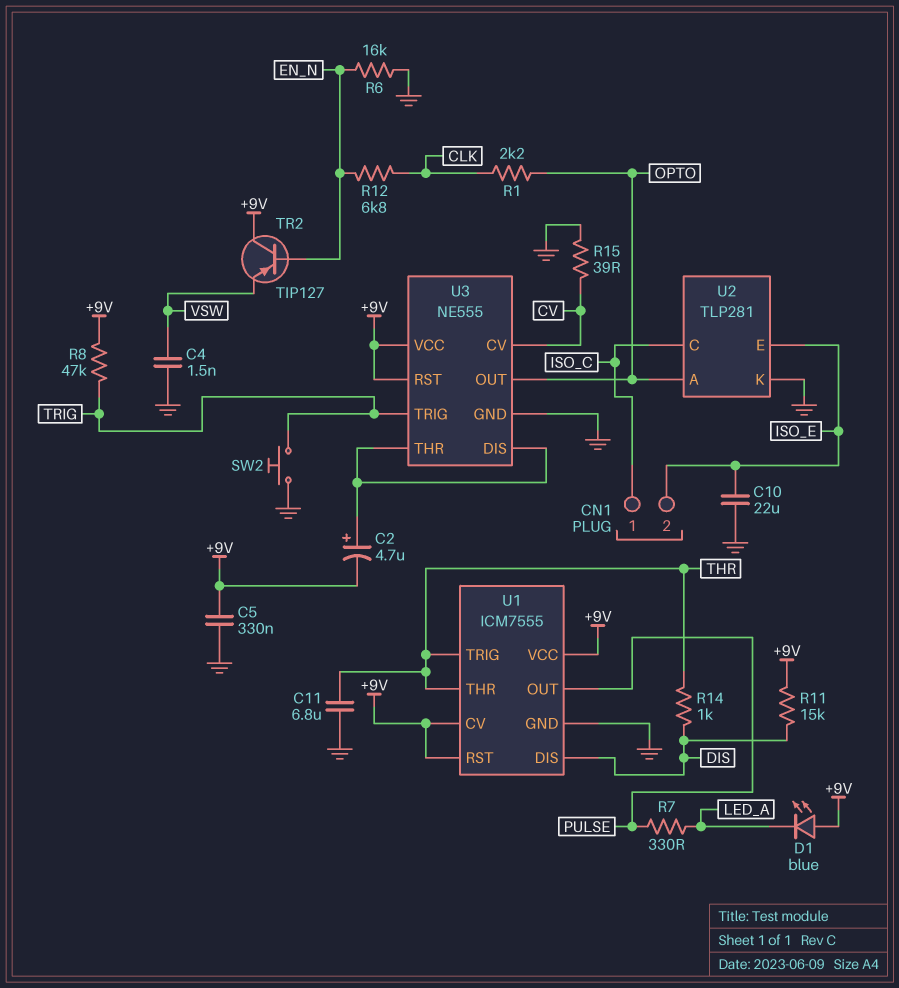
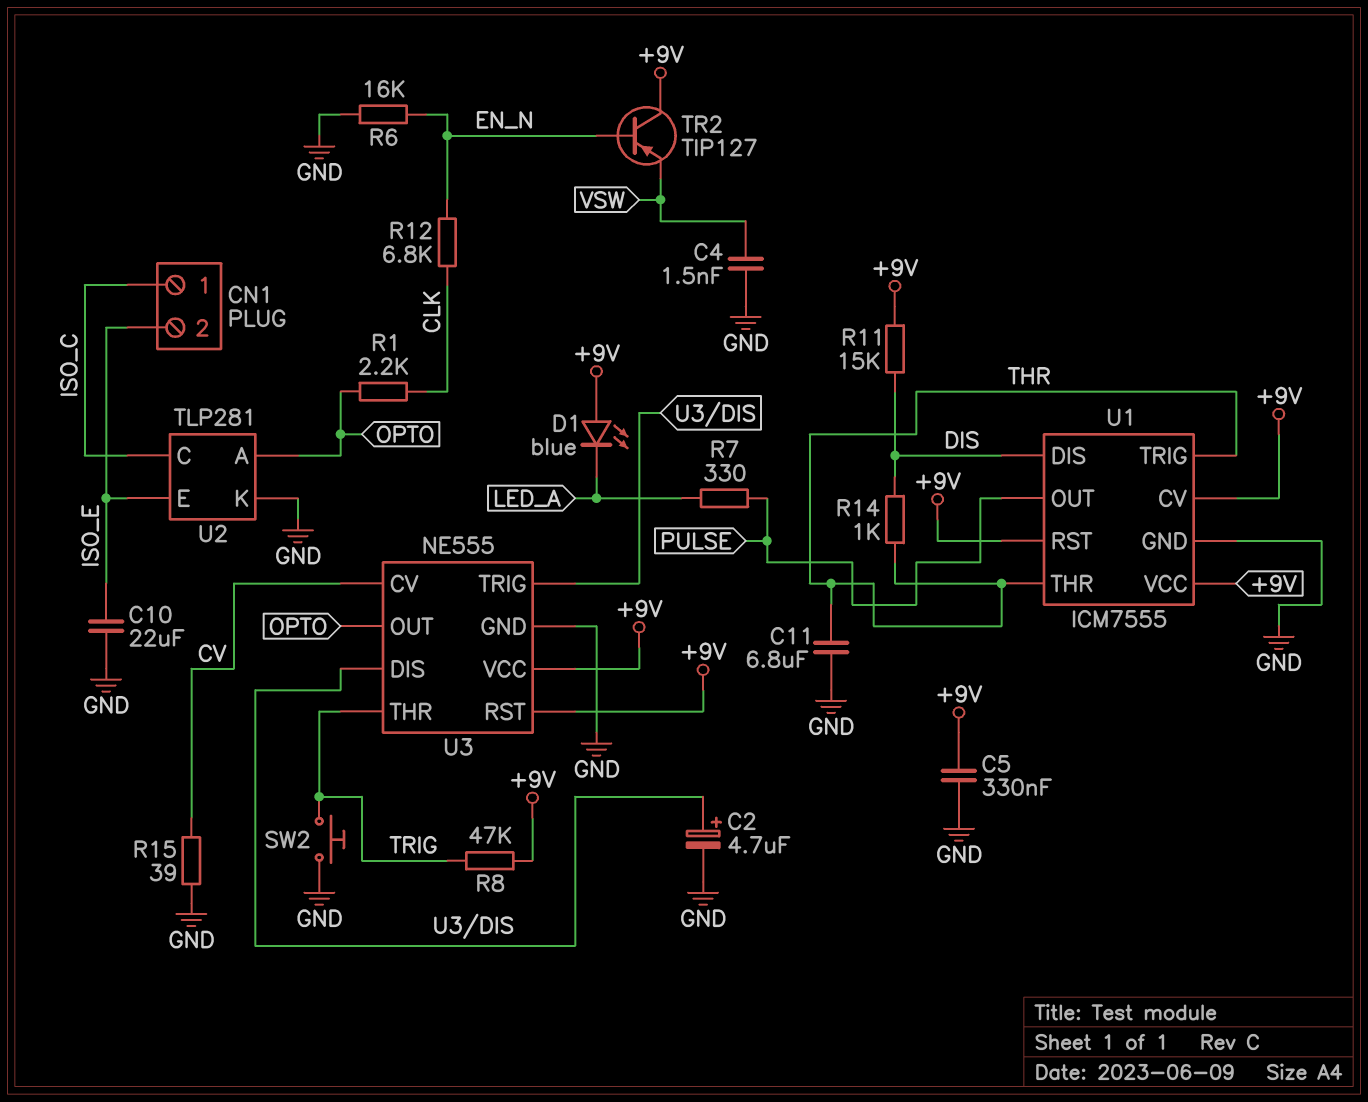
C2: 4.7uF (plus U3/DIS, minus +9V) -> 4.7uF (plus U3/DIS, minus GND)
U3 pin THR: U3/DIS -> TRIG
U3 pin TRIG: TRIG -> U3/DIS

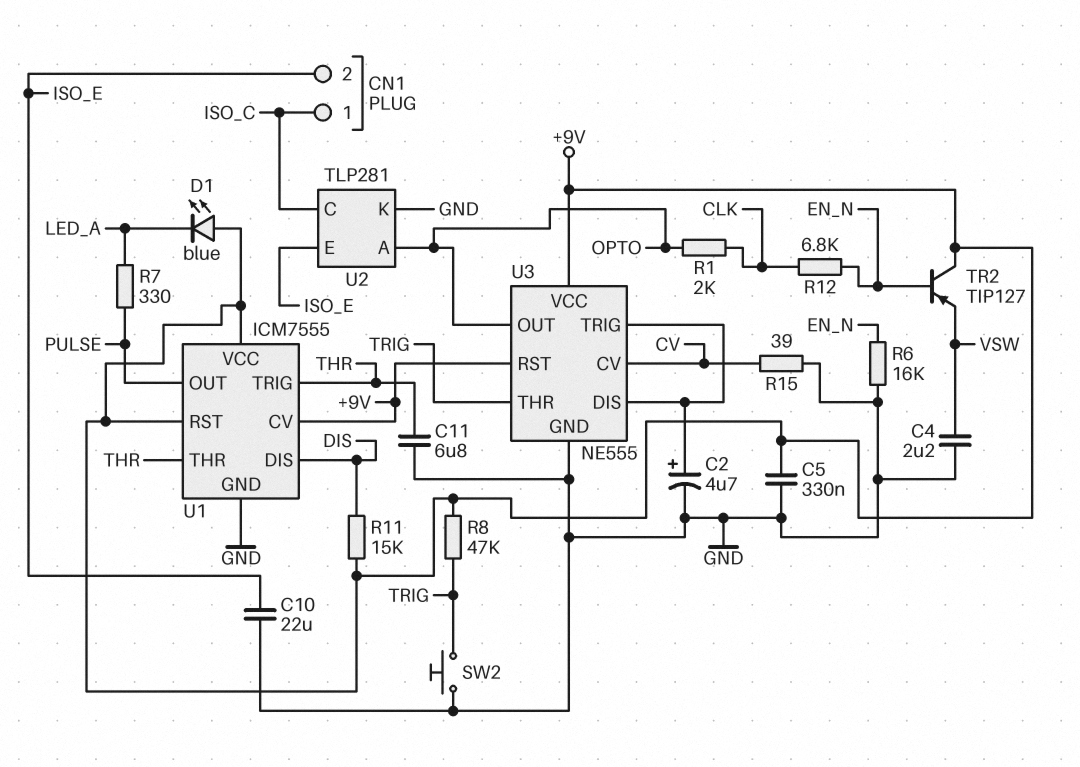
C4: 1.5nF (GND, VSW) -> 2.2uF (GND, VSW)
R1: 2.2k (CLK, OPTO) -> 2k (CLK, OPTO)
R14: 1k (DIS, THR) -> none

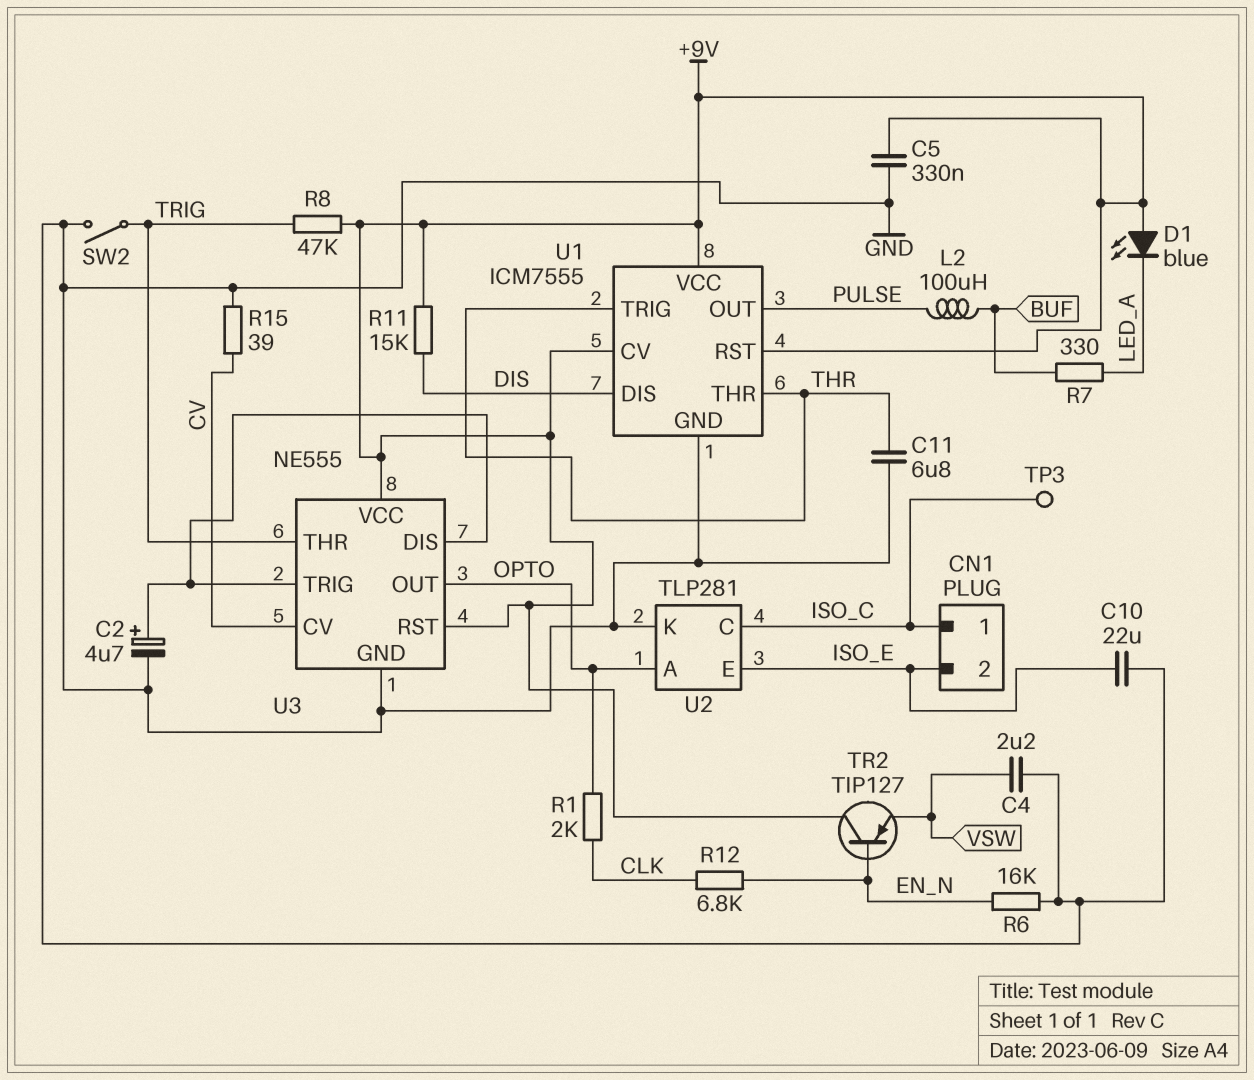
L2: none -> 100uH (BUF, PULSE)
R7: 330 (LED_A, PULSE) -> 330 (BUF, LED_A)
SW2: button (GND, TRIG) -> switch (GND, TRIG)
TP3: none -> test point (ISO_C)

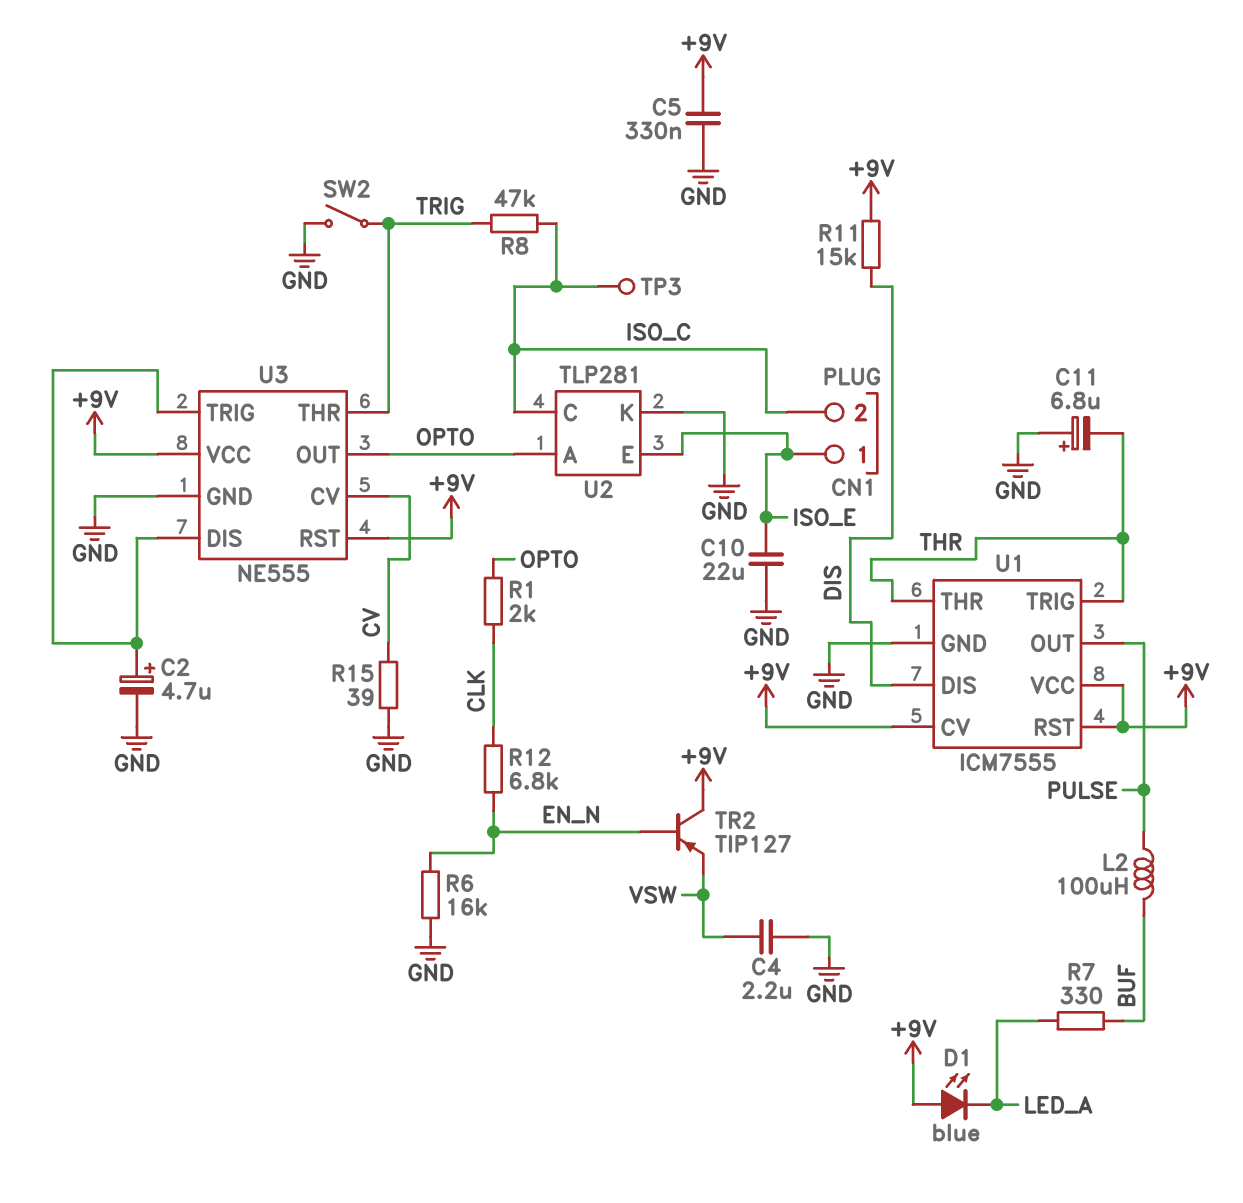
C11: 6.8uF (GND, THR) -> 6.8uF (plus GND, minus THR)
CN1 pin 1: ISO_C -> ISO_E
CN1 pin 2: ISO_E -> ISO_C
R8: 47k (+9V, TRIG) -> 47k (ISO_C, TRIG)

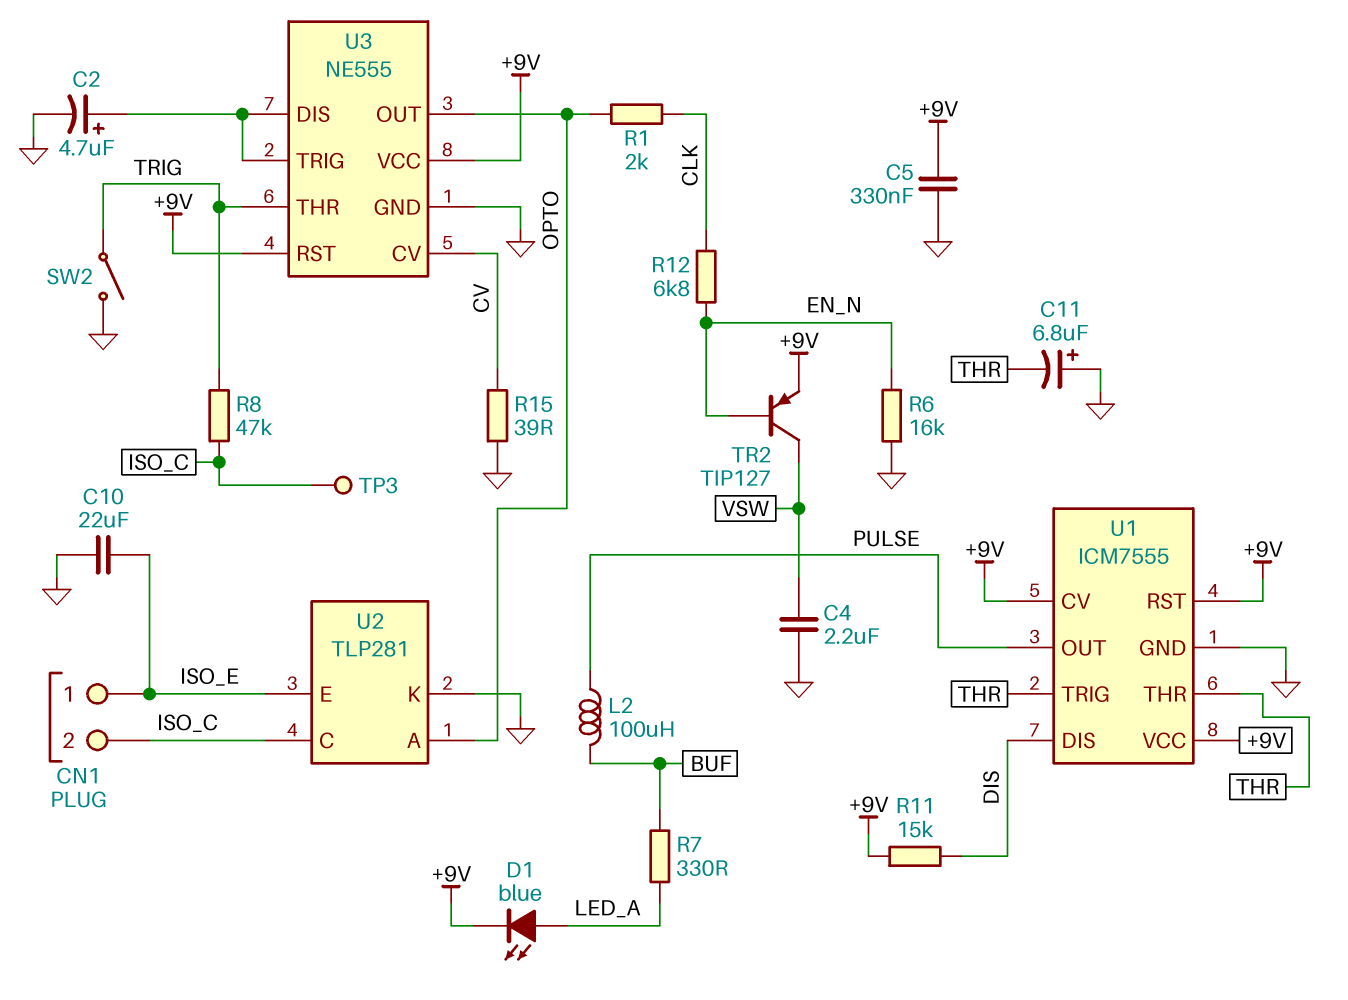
D1: LED blue (A +9V, K LED_A) -> LED blue (A LED_A, K +9V)
TR2: PNP TIP127 (B EN_N, C +9V, E VSW) -> PNP TIP127 (B EN_N, C VSW, E +9V)

